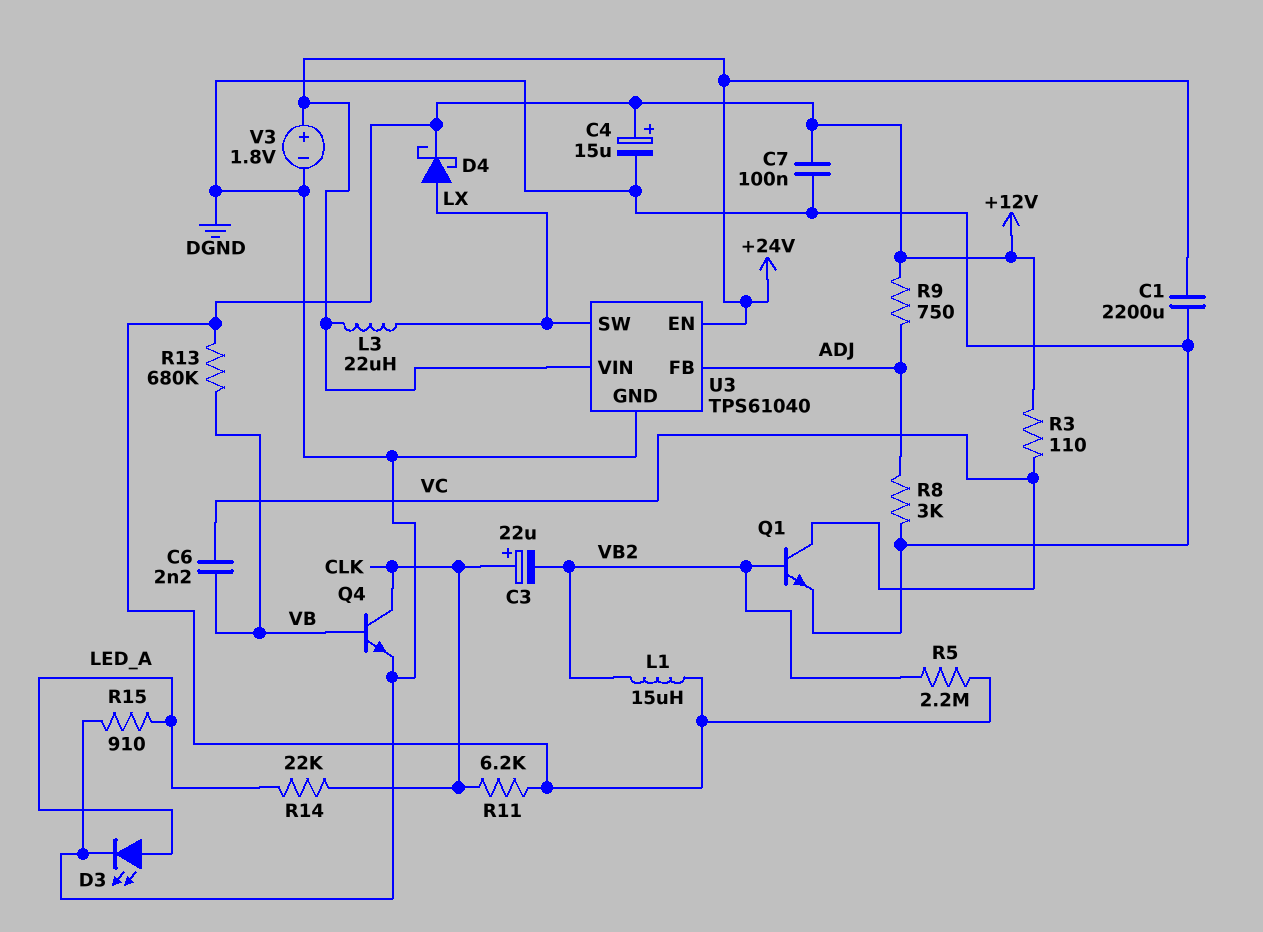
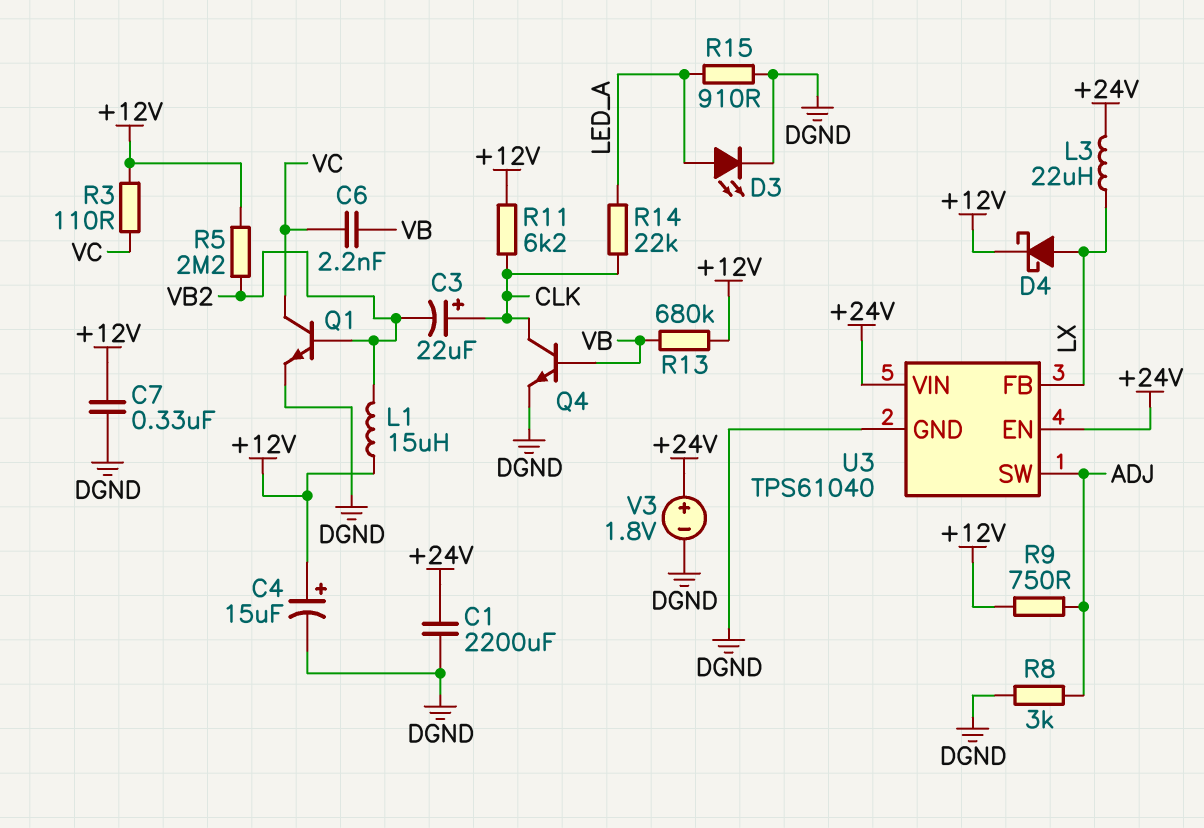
C7: 100nF (+12V, DGND) -> 330nF (+12V, DGND)
U3 pin FB: ADJ -> LX
U3 pin SW: LX -> ADJ

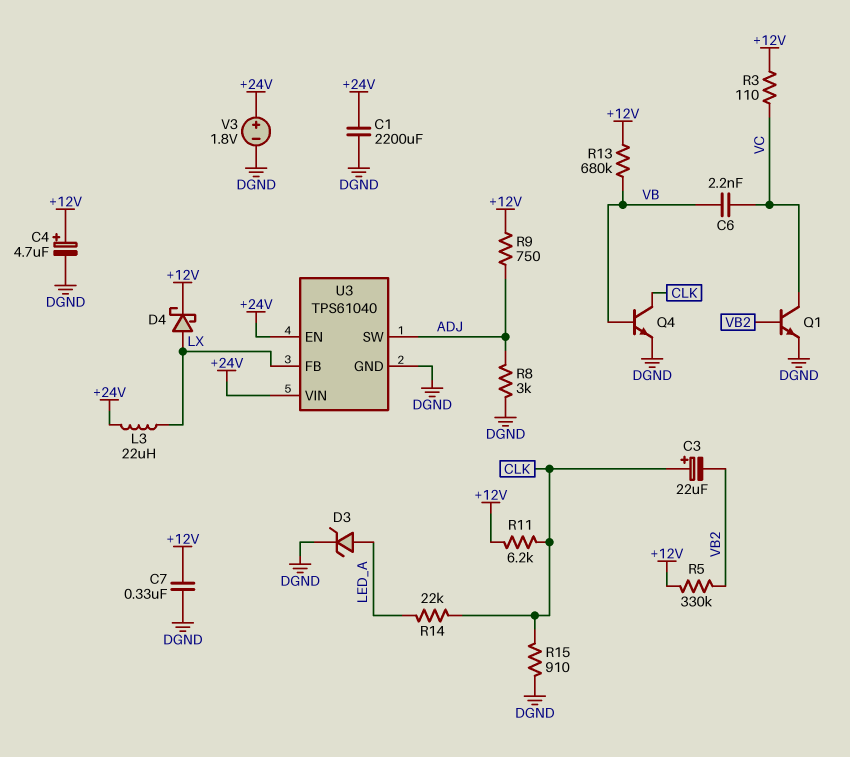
C4: 15uF (plus +12V, minus DGND) -> 4.7uF (plus +12V, minus DGND)
D3: LED (A LED_A, K DGND) -> zener (A LED_A, K DGND)
L1: 15uH (+12V, VB2) -> none
R5: 2.2M (+12V, VB2) -> 330k (+12V, VB2)
R15: 910 (DGND, LED_A) -> 910 (CLK, DGND)

